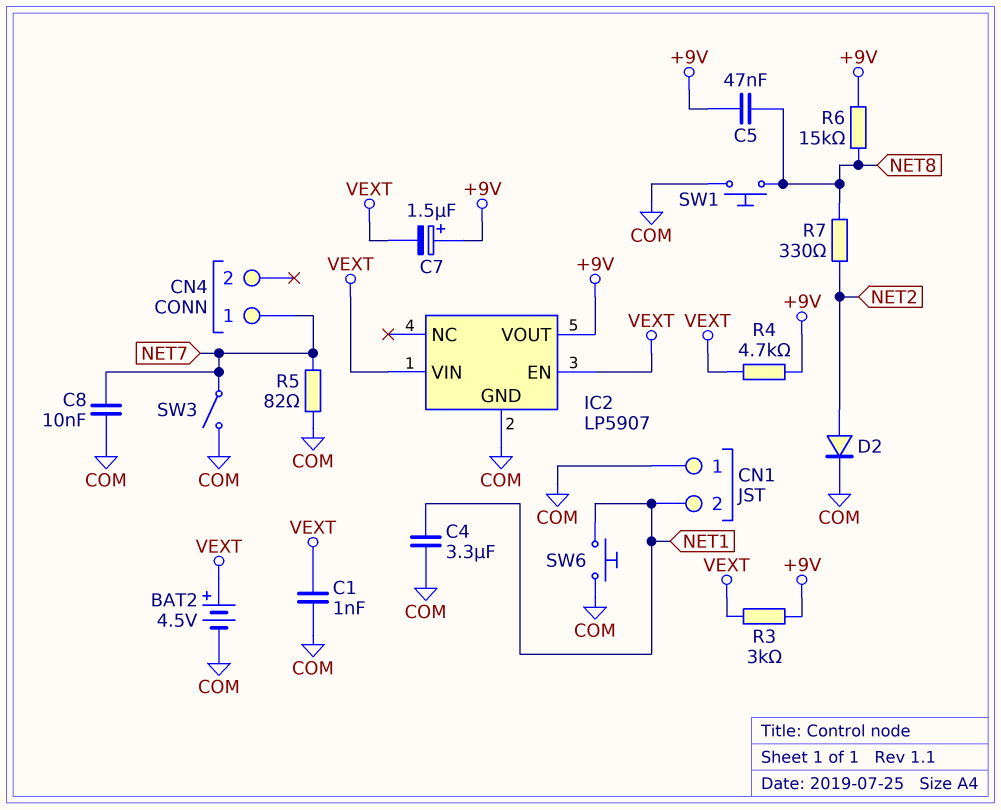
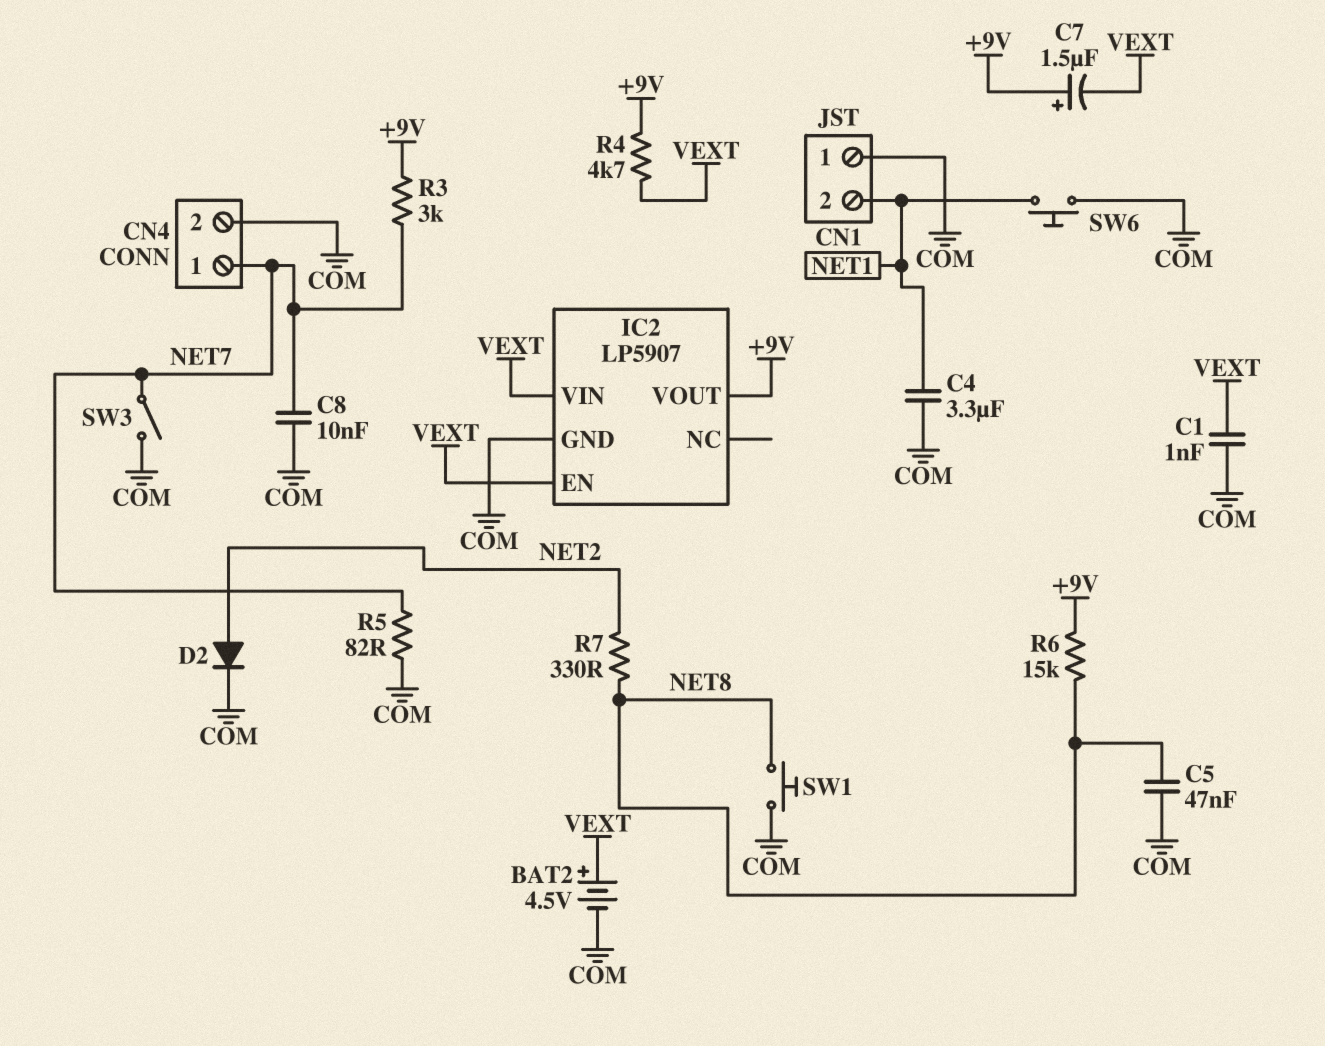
C5: 47nF (+9V, NET8) -> 47nF (COM, NET8)
CN4 pin 2: none -> COM
R3: 3k (+9V, VEXT) -> 3k (+9V, NET7)

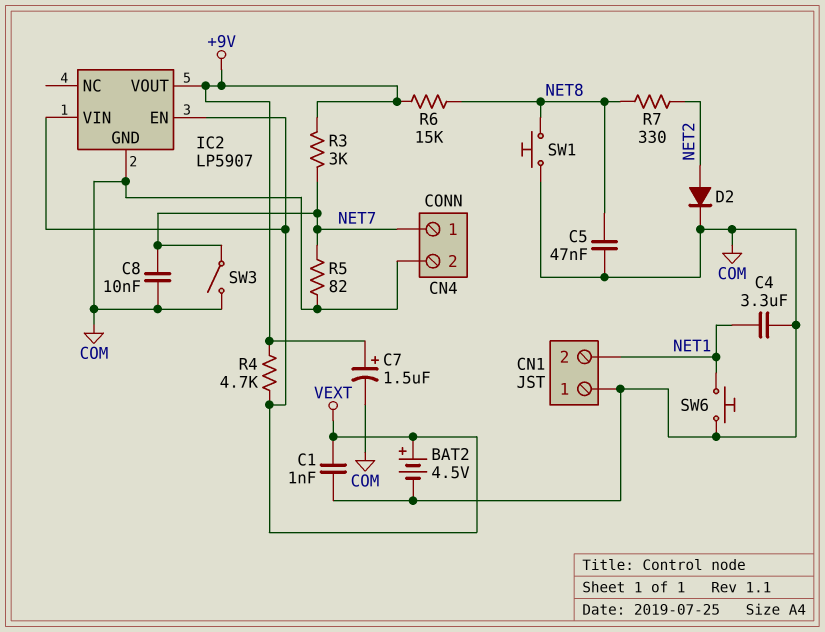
C7: 1.5uF (plus +9V, minus VEXT) -> 1.5uF (plus +9V, minus COM)

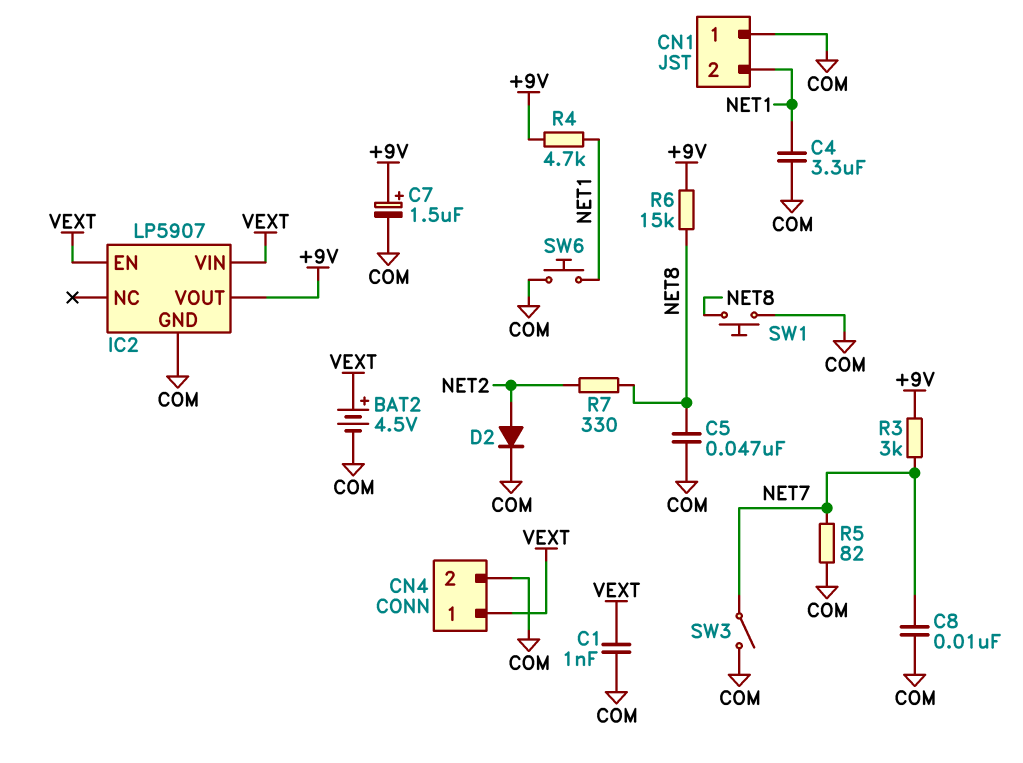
CN4 pin 1: NET7 -> VEXT
R4: 4.7k (+9V, VEXT) -> 4.7k (+9V, NET1)

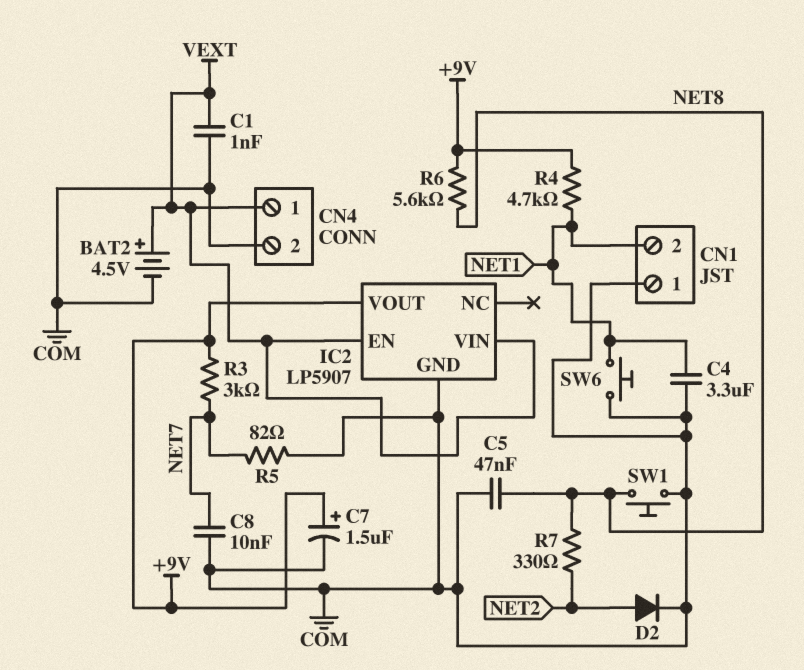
R6: 15k (+9V, NET8) -> 5.6k (+9V, NET8)
SW3: switch (COM, NET7) -> none

